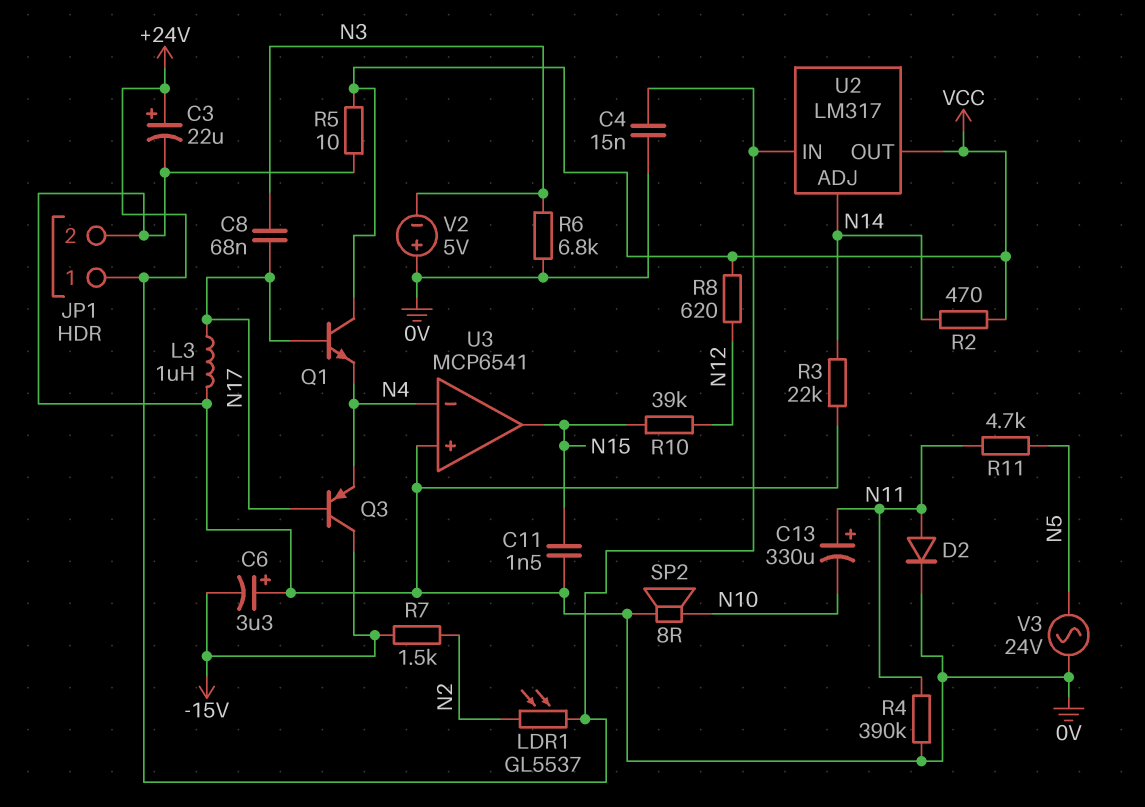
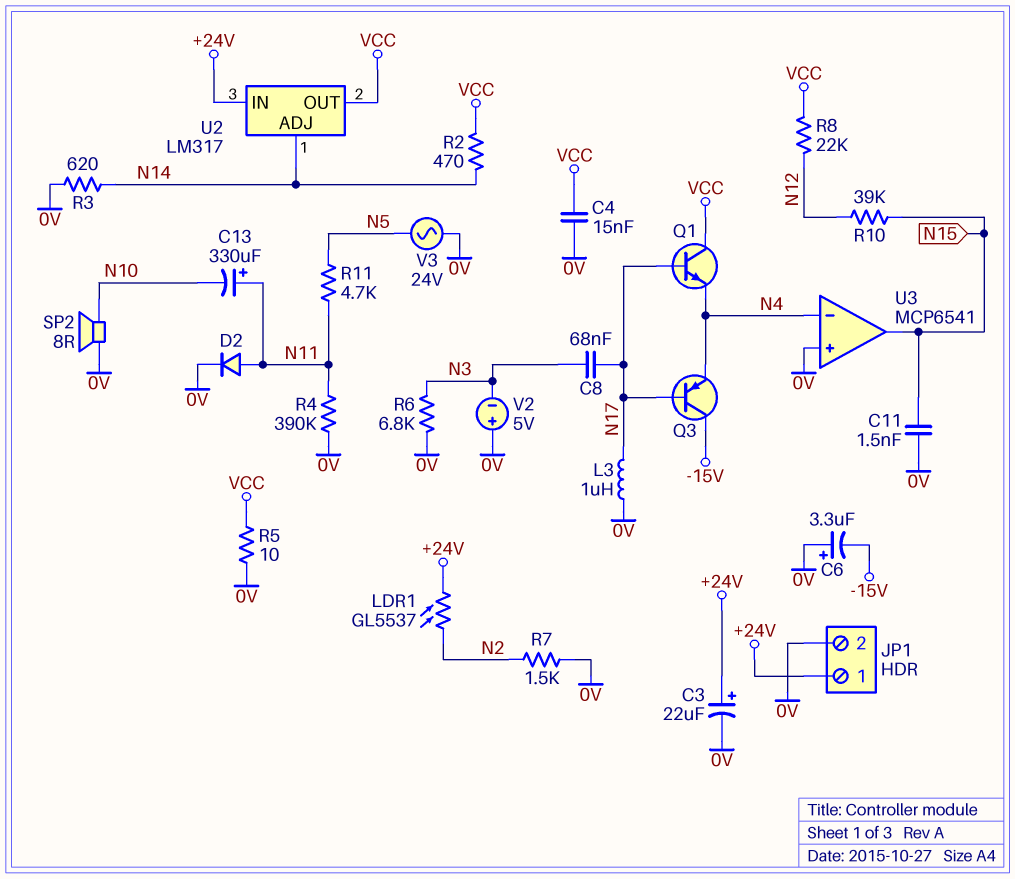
C4: 15nF (+24V, 0V) -> 15nF (0V, VCC)
R3: 22k (0V, N14) -> 620 (0V, N14)
R7: 1.5k (-15V, N2) -> 1.5k (0V, N2)
R8: 620 (N12, VCC) -> 22k (N12, VCC)

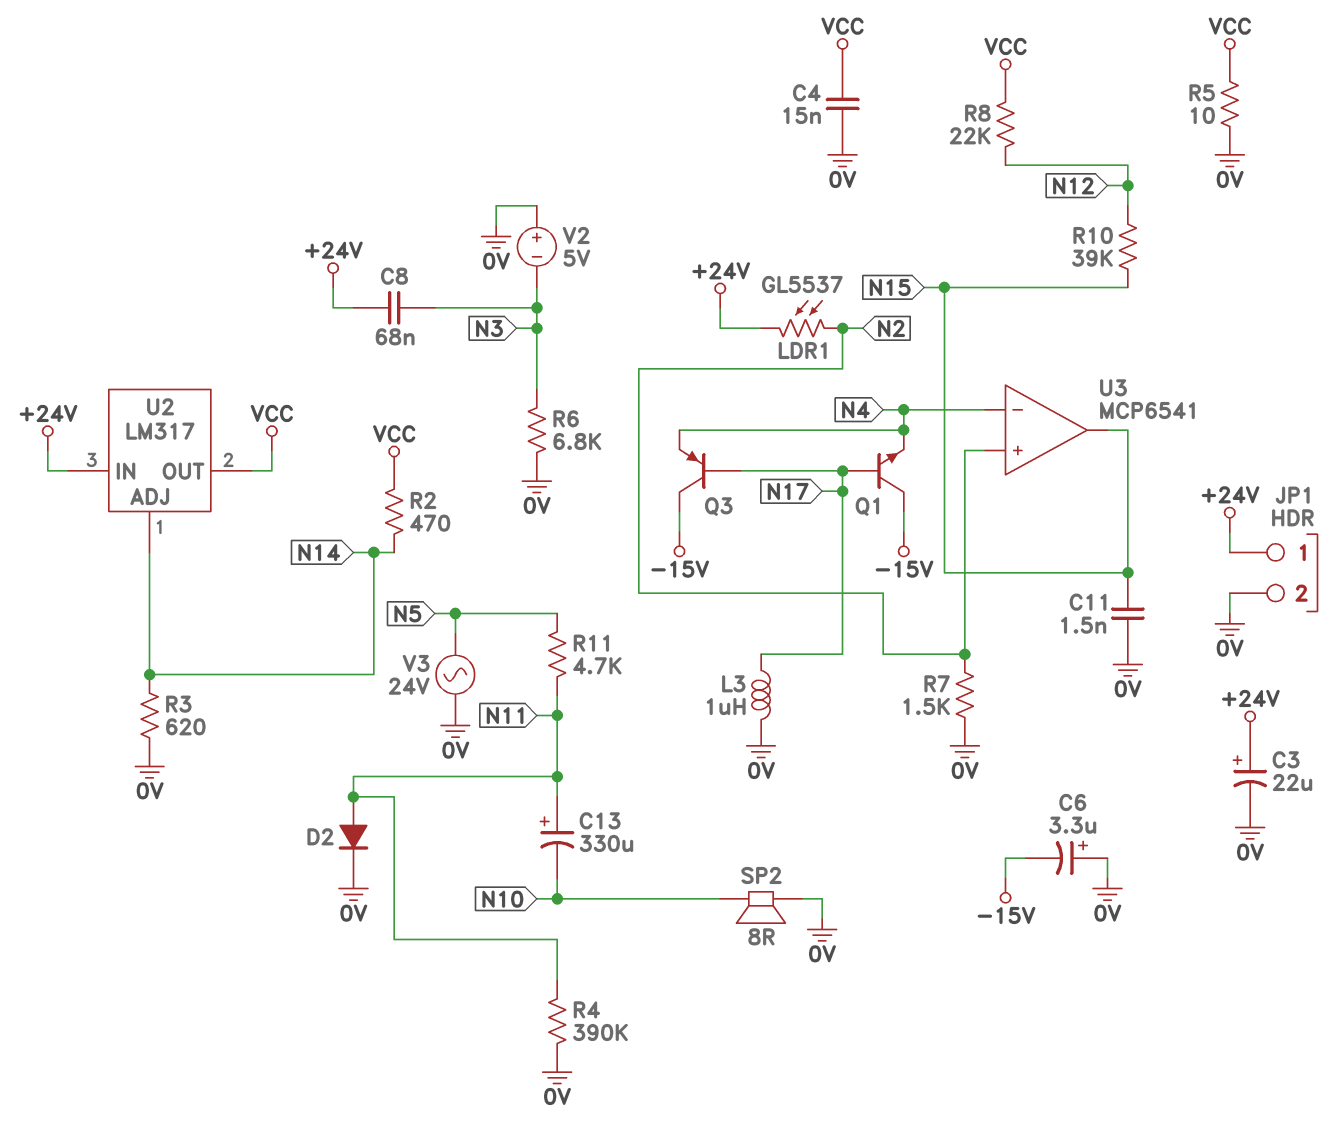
C8: 68nF (N3, N17) -> 68nF (+24V, N3)
Q1: NPN (B N17, C VCC, E N4) -> NPN (B N17, C -15V, E N4)
U3 pin in+: 0V -> N2

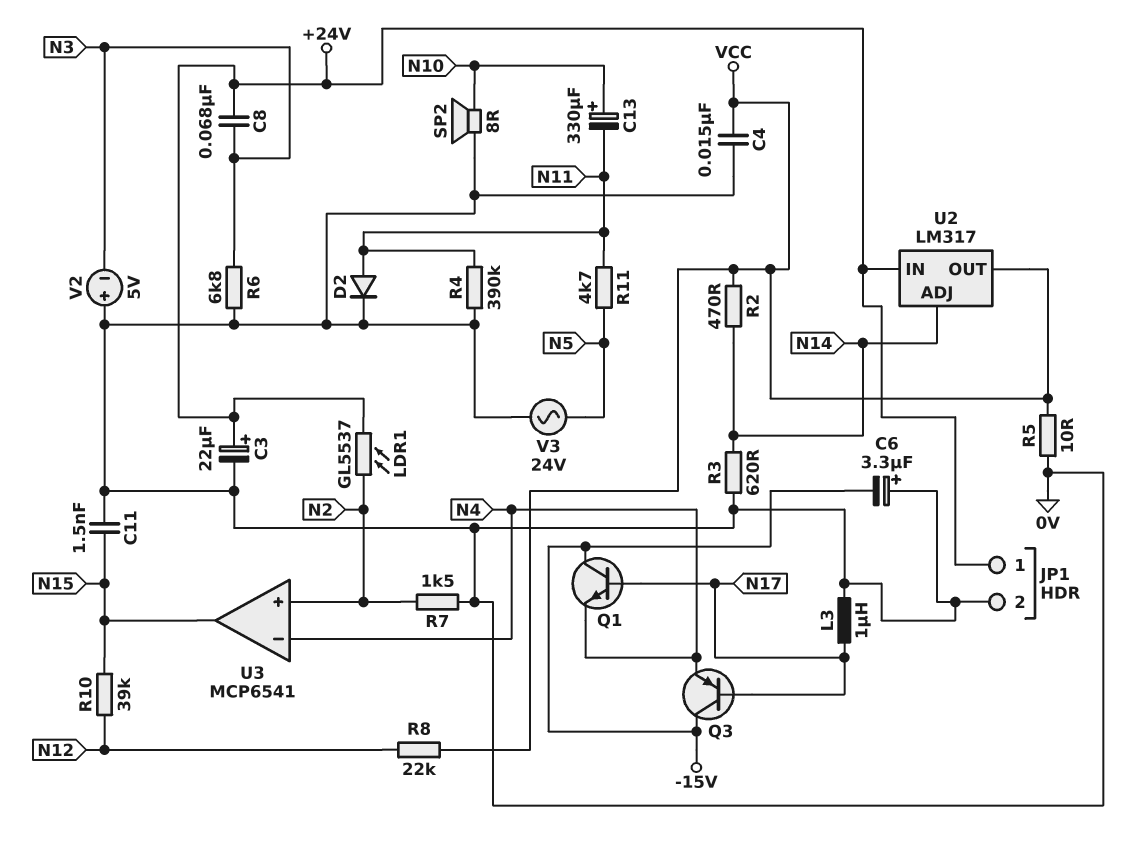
C13: 330uF (plus N11, minus N10) -> 330uF (plus N10, minus N11)

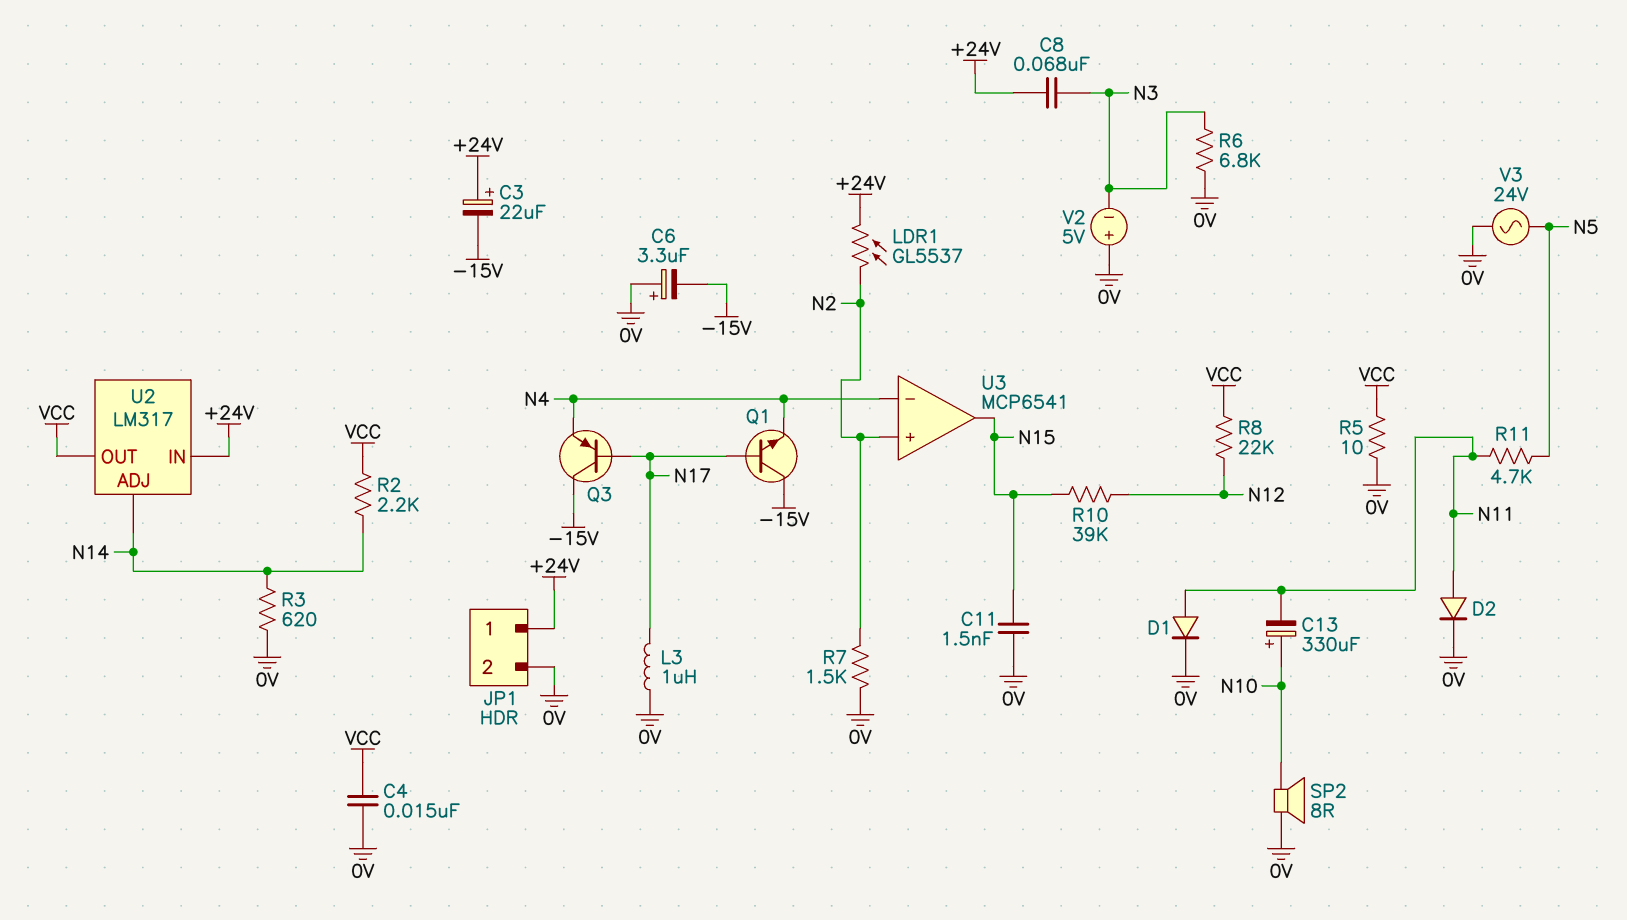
C3: 22uF (plus +24V, minus 0V) -> 22uF (plus +24V, minus -15V)
D1: none -> diode (A N11, K 0V)
R2: 470 (N14, VCC) -> 2.2k (N14, VCC)
R4: 390k (0V, N11) -> none

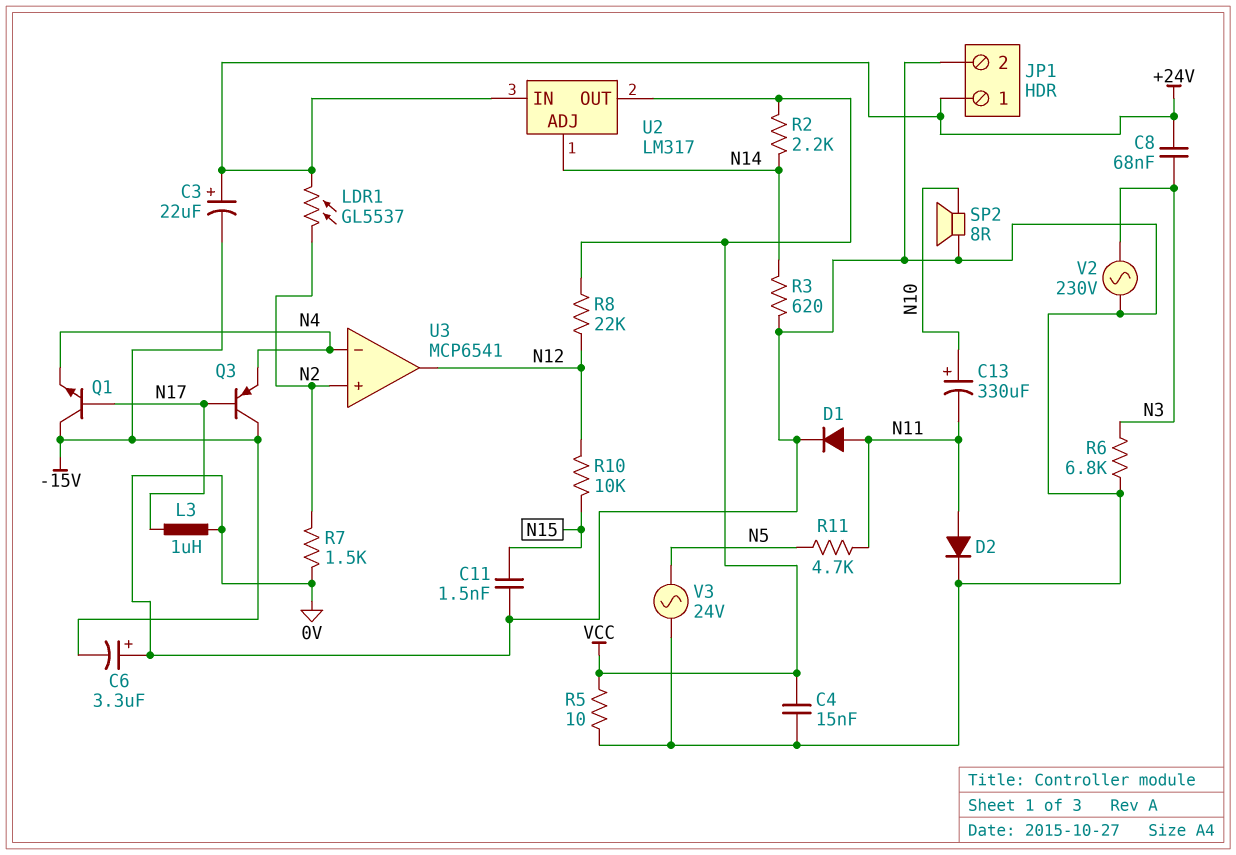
R10: 39k (N12, N15) -> 10k (N12, N15)
U3 pin out: N15 -> N12
V2: 5V (plus 0V, minus N3) -> AC 230V (0V, N3)

